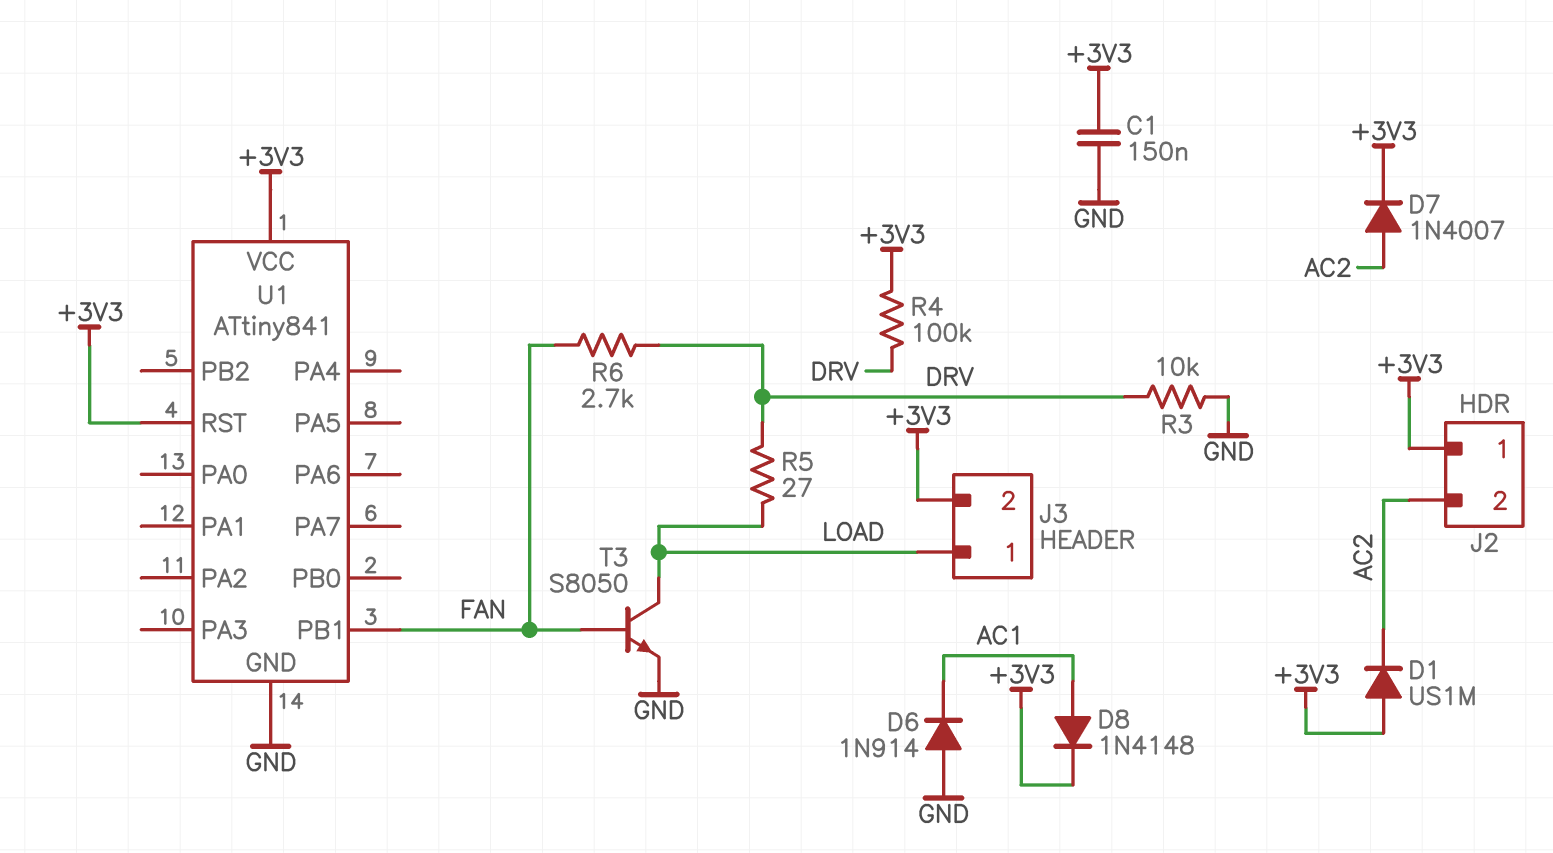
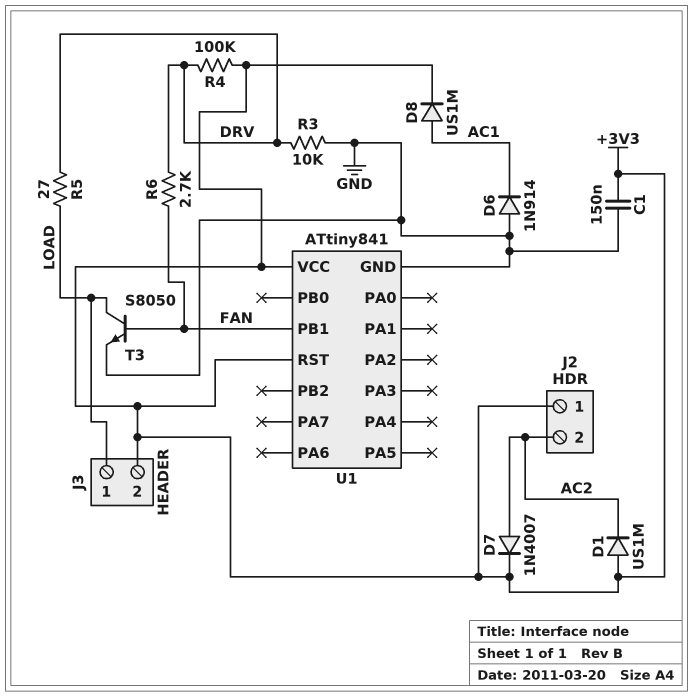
D8: diode 1N4148 (A AC1, K +3V3) -> diode US1M (A AC1, K +3V3)

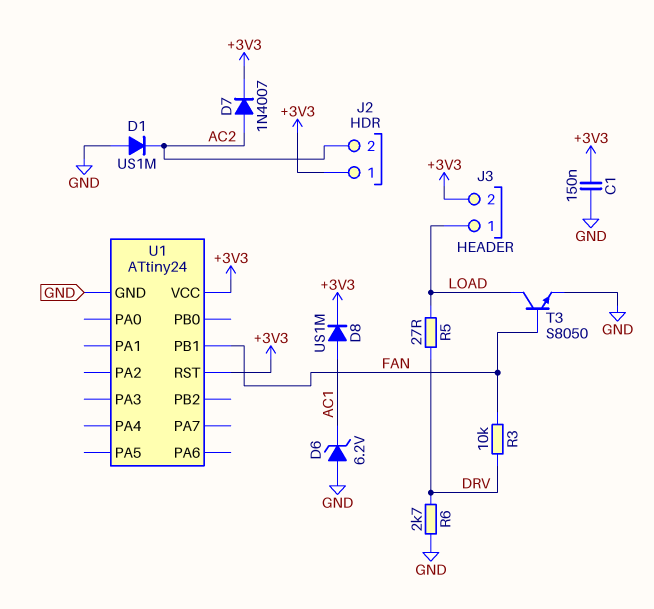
D1: diode US1M (A +3V3, K AC2) -> diode US1M (A GND, K AC2)
D6: diode 1N914 (A GND, K AC1) -> zener 6.2V (A GND, K AC1)
R3: 10k (DRV, GND) -> 10k (DRV, FAN)
R4: 100k (+3V3, DRV) -> none
R6: 2.7k (DRV, FAN) -> 2.7k (DRV, GND)
U1: ATtiny841 -> ATtiny24

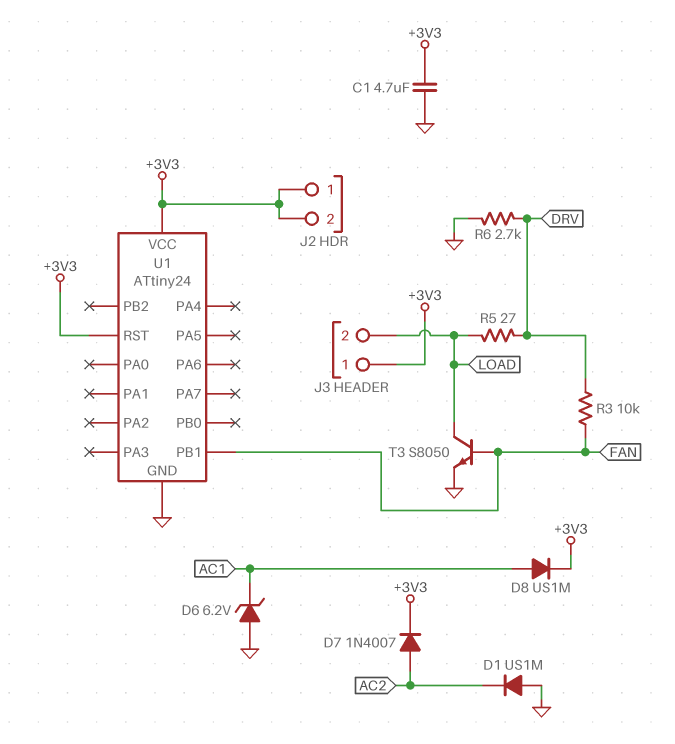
C1: 150nF (+3V3, GND) -> 4.7uF (+3V3, GND)
J2 pin 2: AC2 -> +3V3
J3 pin 1: LOAD -> +3V3
J3 pin 2: +3V3 -> LOAD

